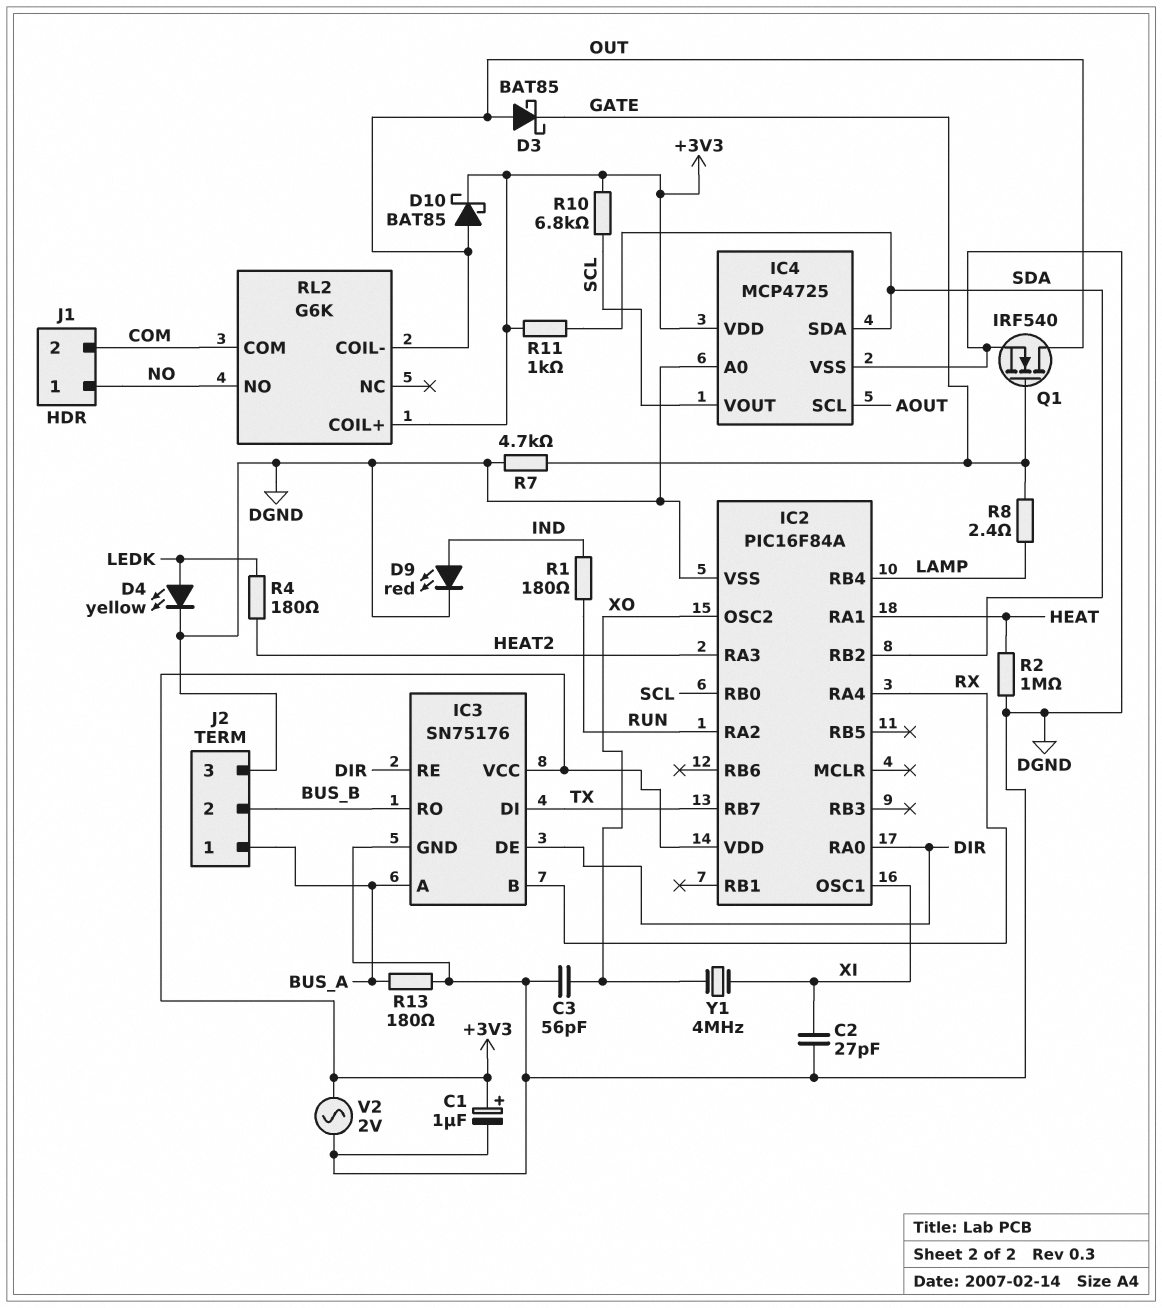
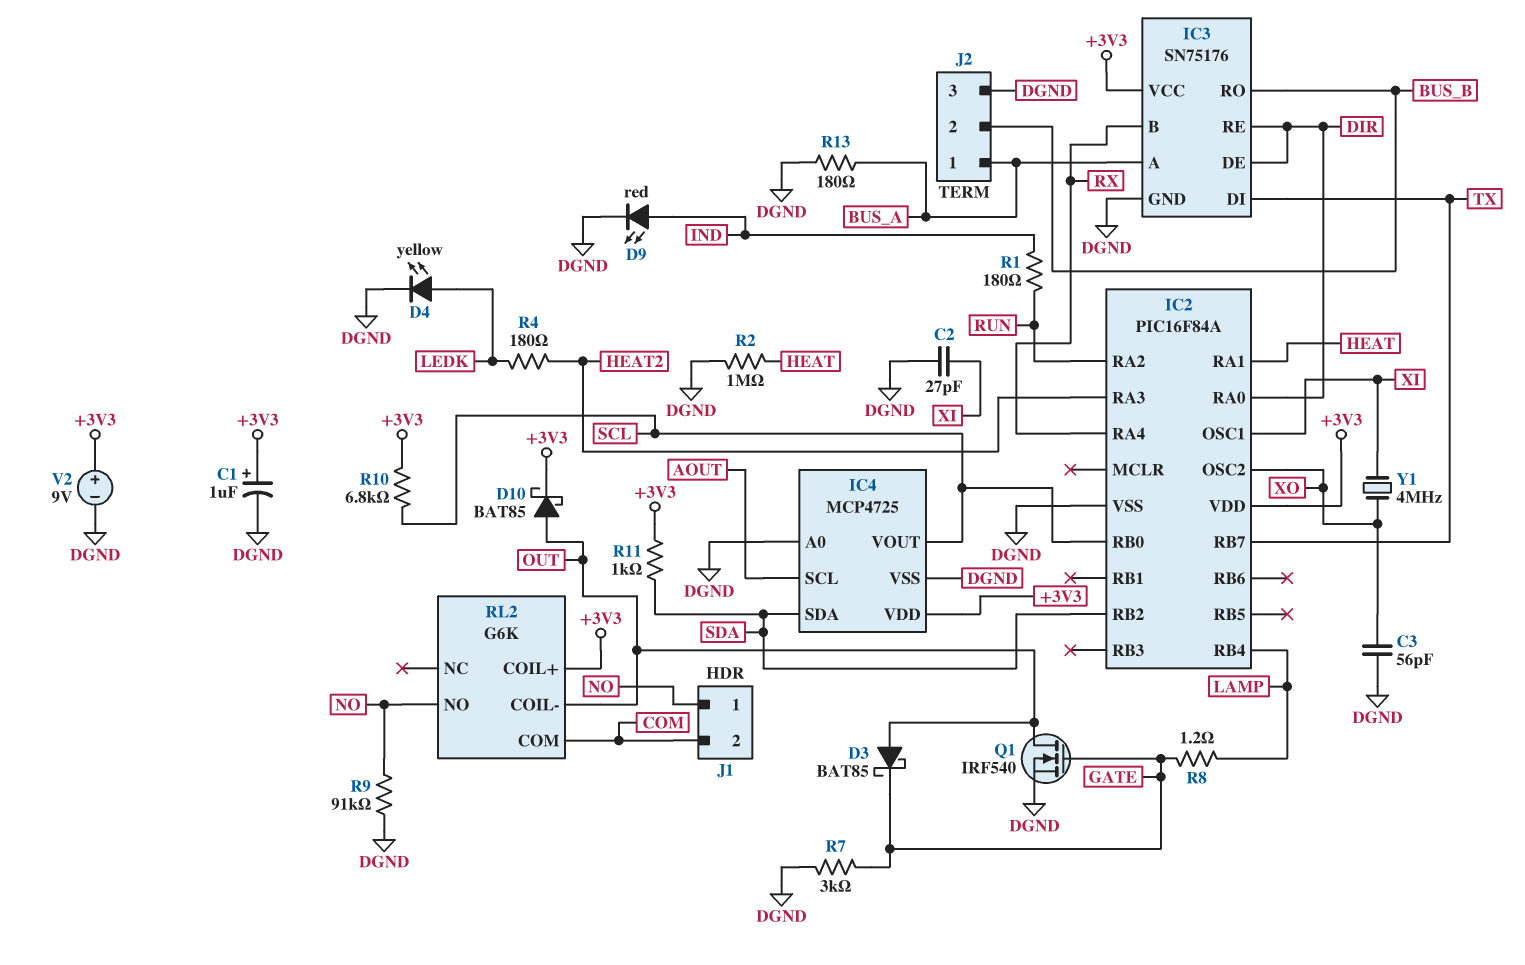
R7: 4.7k (DGND, GATE) -> 3k (DGND, GATE)
R8: 2.4 (GATE, LAMP) -> 1.2 (GATE, LAMP)
R9: none -> 91k (DGND, NO)
V2: AC 2V (+3V3, DGND) -> 9V (plus +3V3, minus DGND)

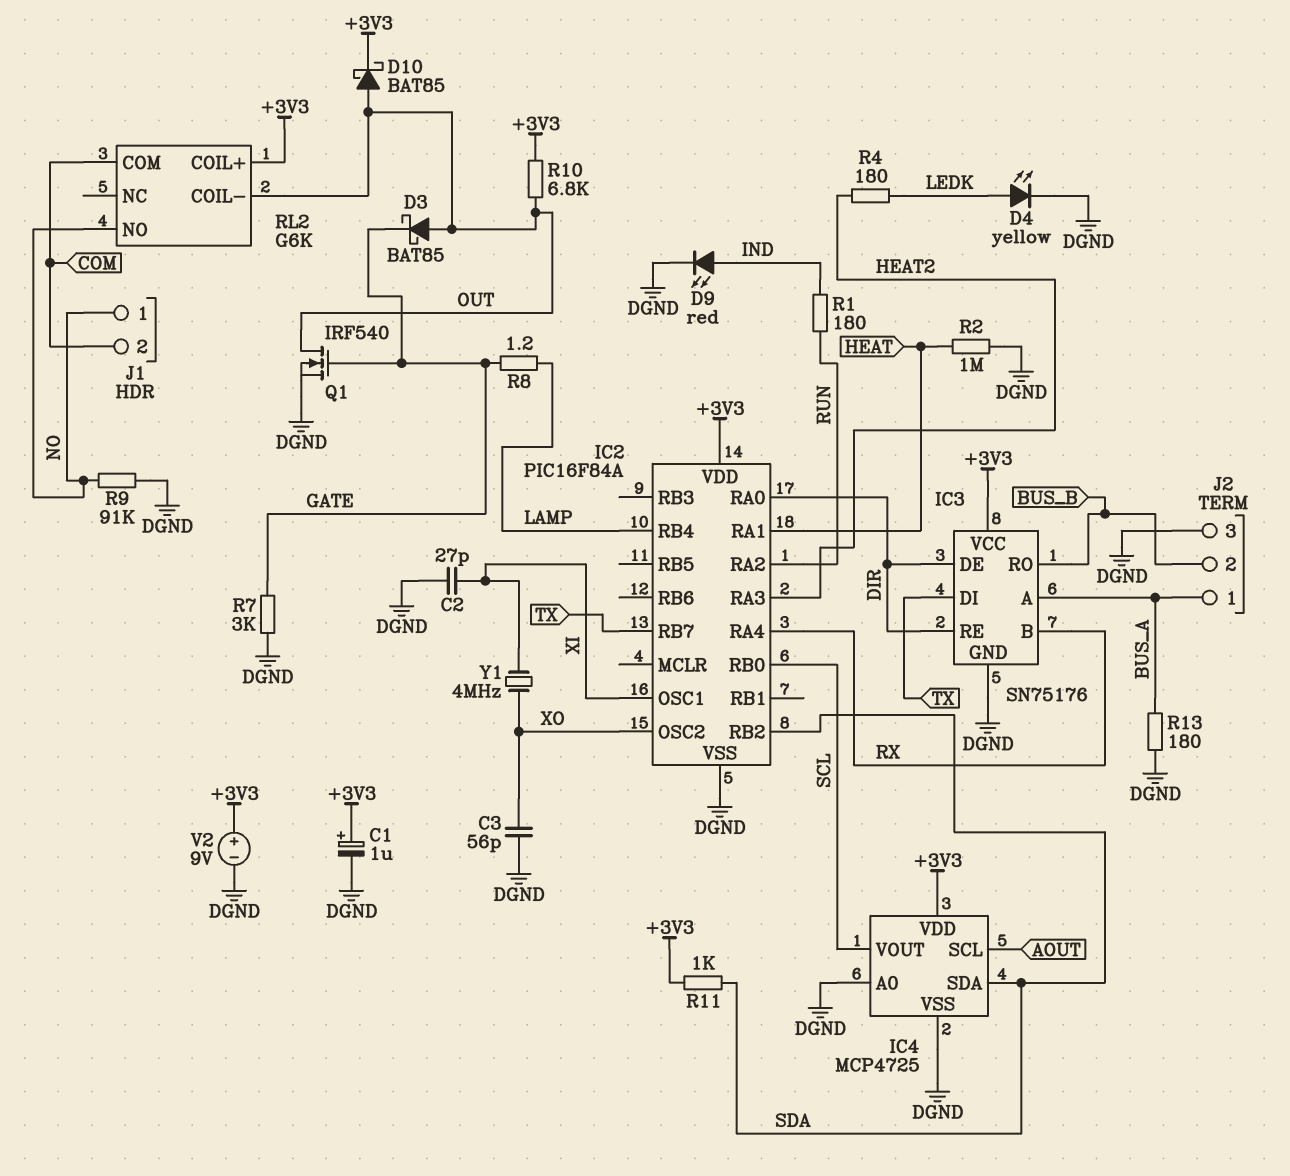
R10: 6.8k (+3V3, SCL) -> 6.8k (+3V3, OUT)

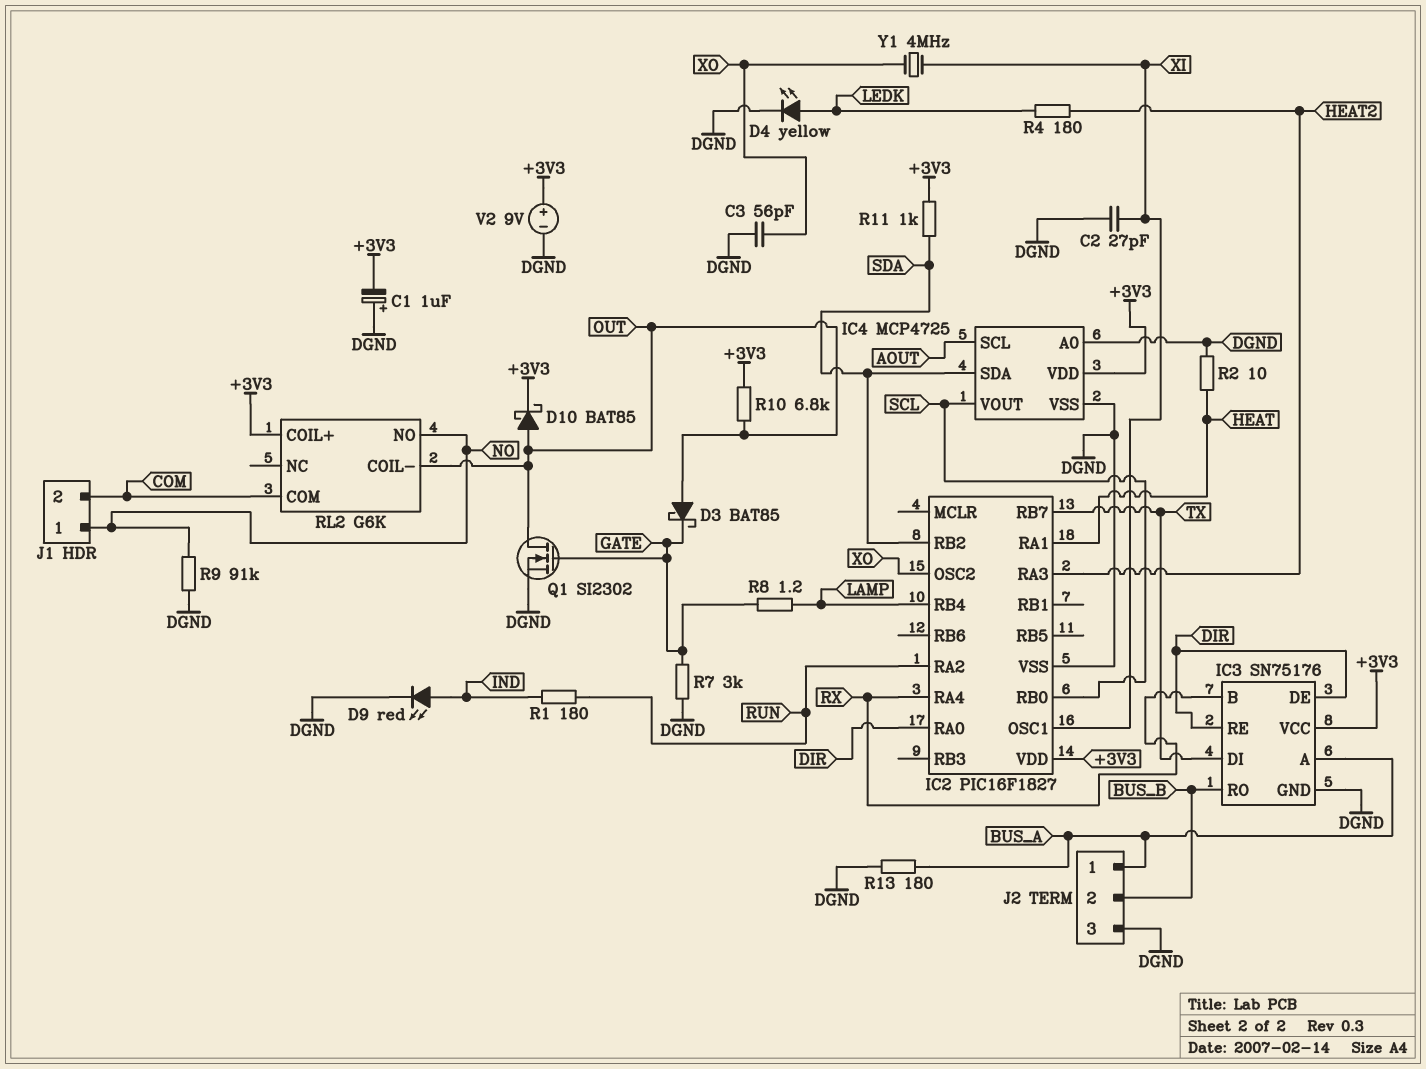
C1: 1uF (plus +3V3, minus DGND) -> 1uF (plus DGND, minus +3V3)
IC2: PIC16F84A -> PIC16F1827
Q1: NMOS IRF540 (G GATE, D OUT, S DGND) -> NMOS SI2302 (G GATE, D OUT, S DGND)
R2: 1M (DGND, HEAT) -> 10 (DGND, HEAT)

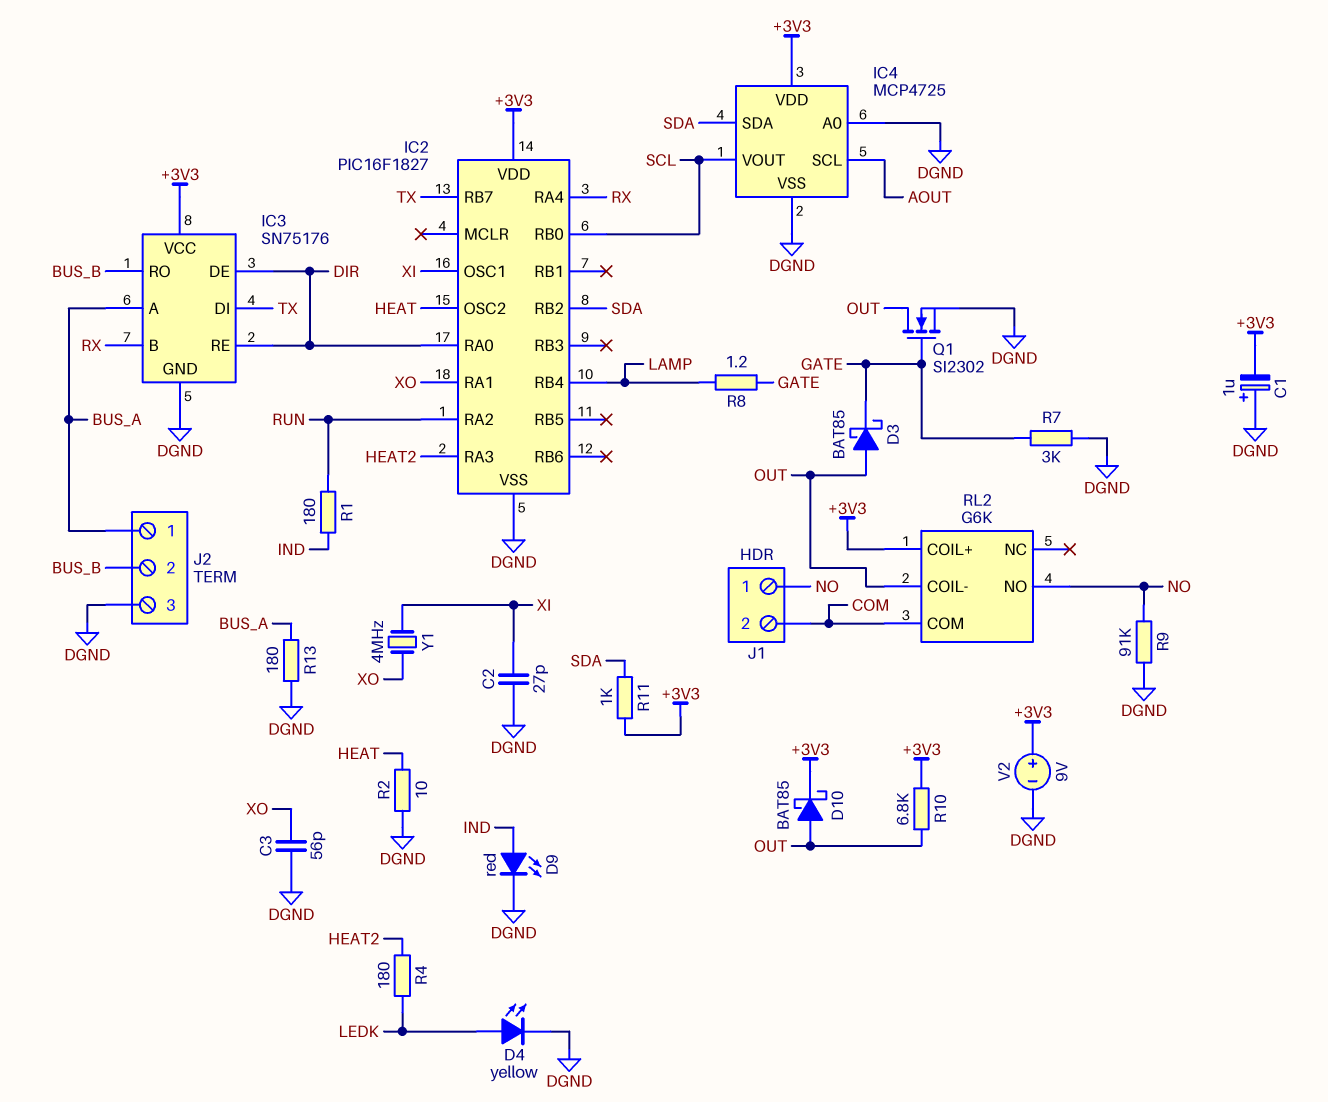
IC2 pin OSC2: XO -> HEAT
IC2 pin RA1: HEAT -> XO

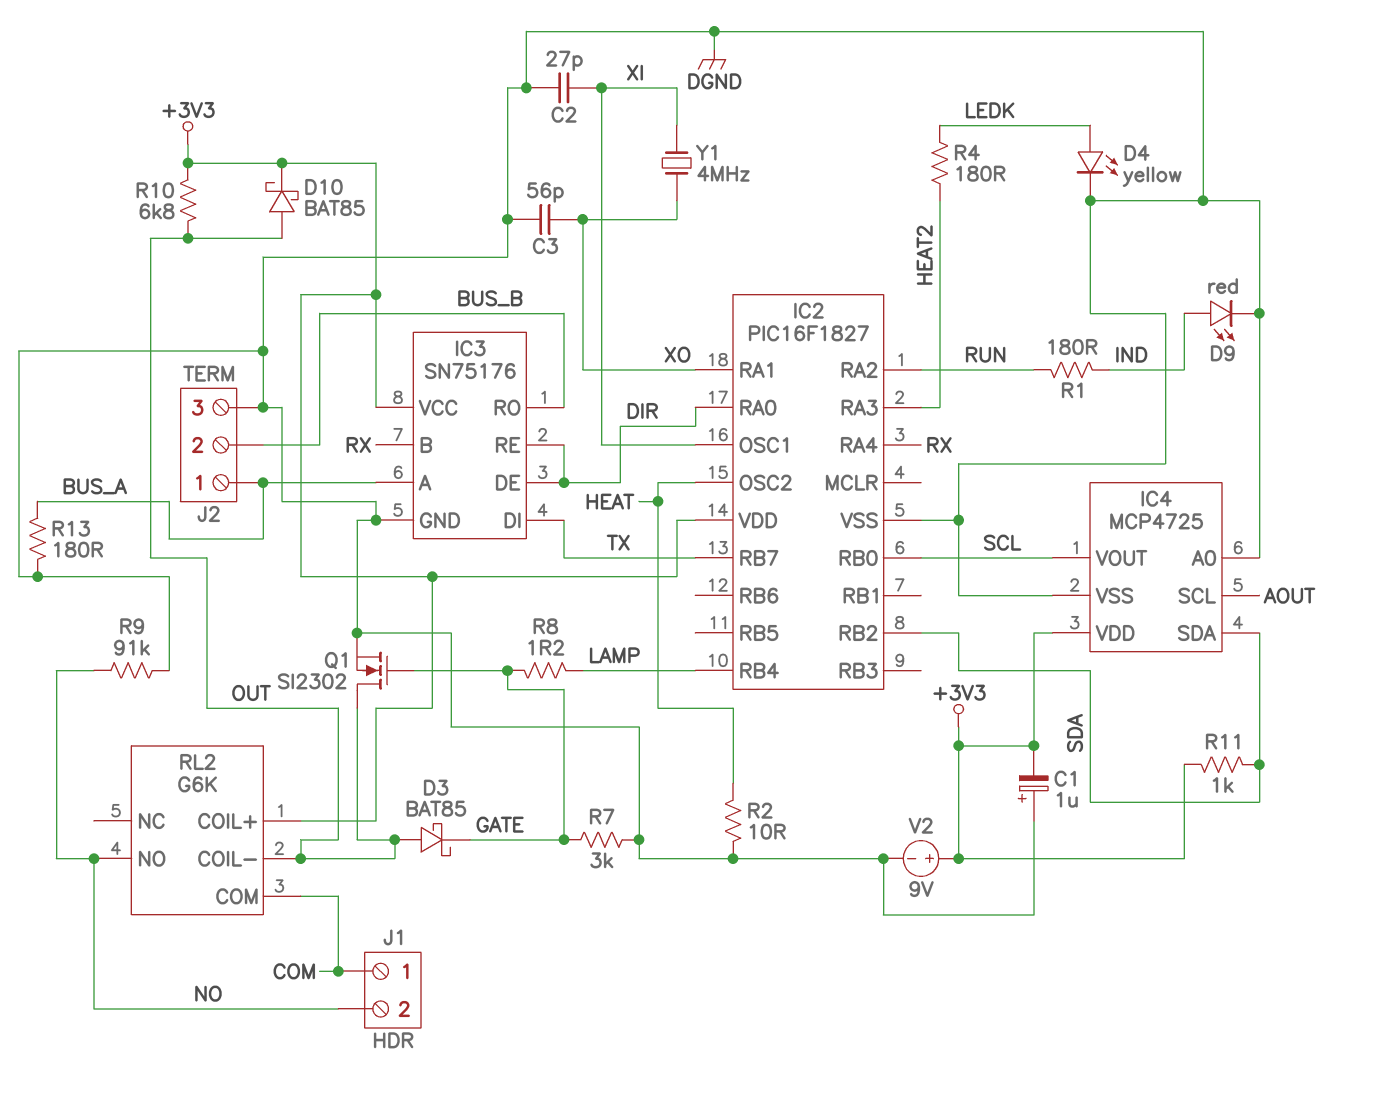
J1 pin 1: NO -> COM
J1 pin 2: COM -> NO

